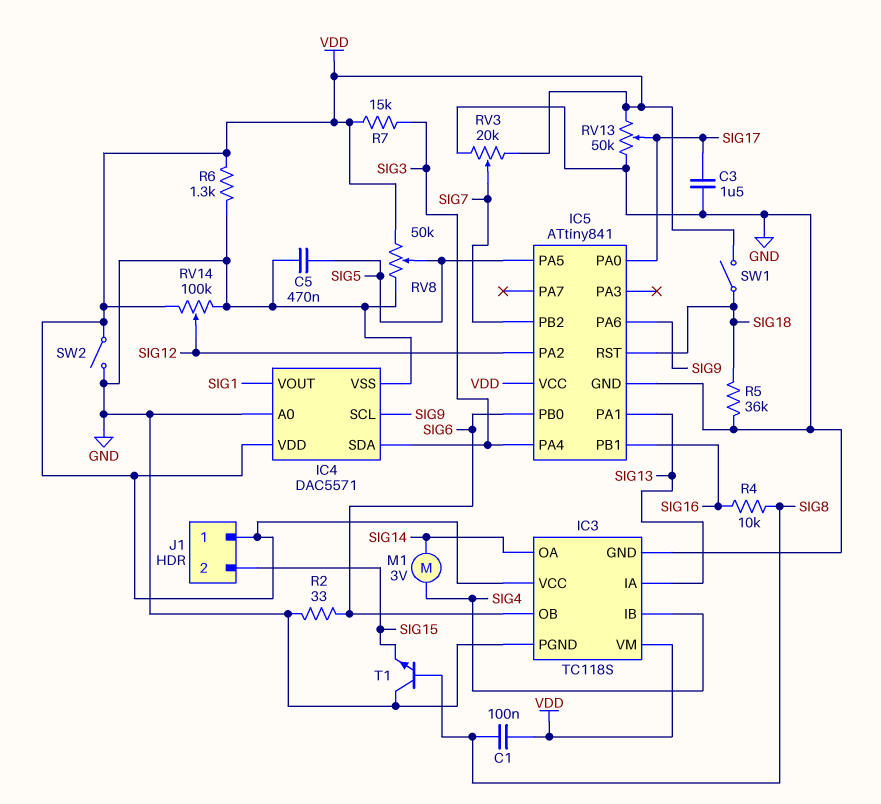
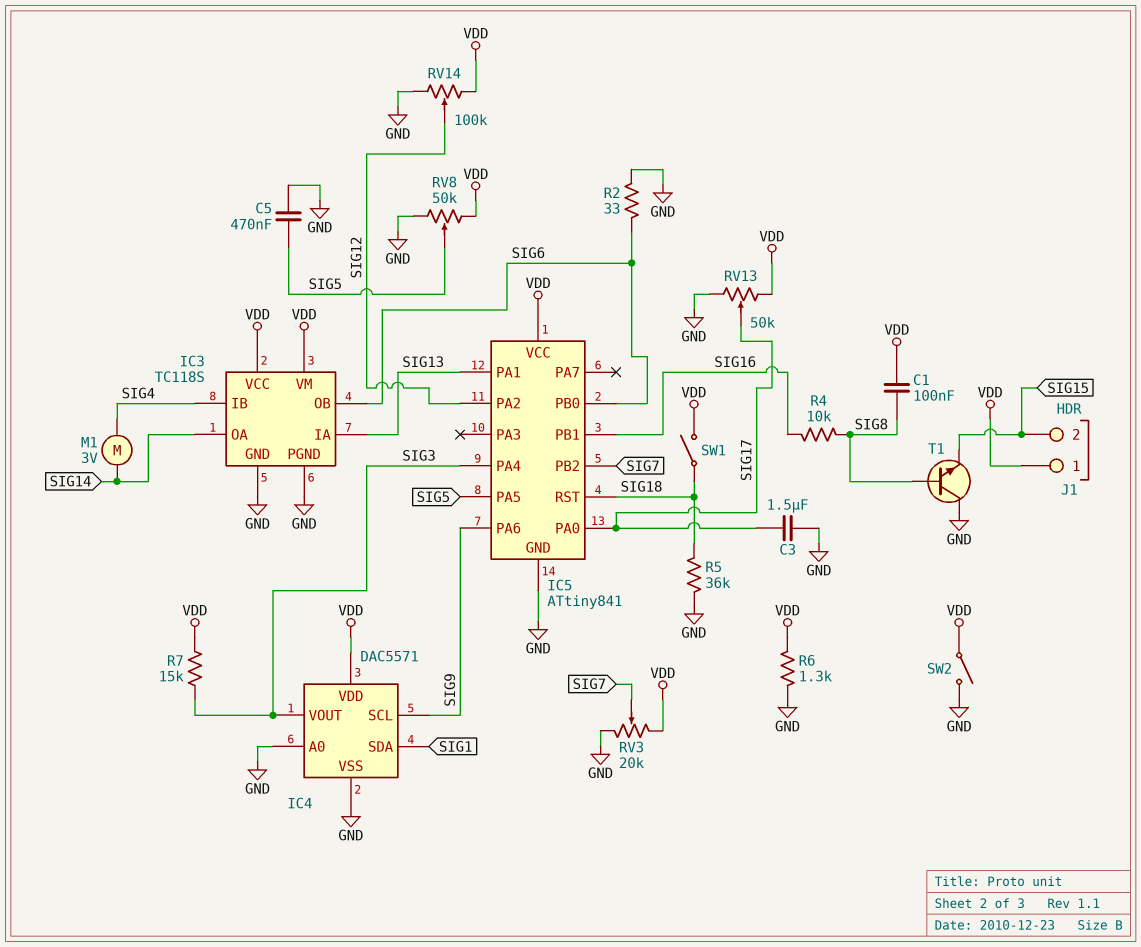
IC4 pin SDA: SIG3 -> SIG1
IC4 pin VOUT: SIG1 -> SIG3

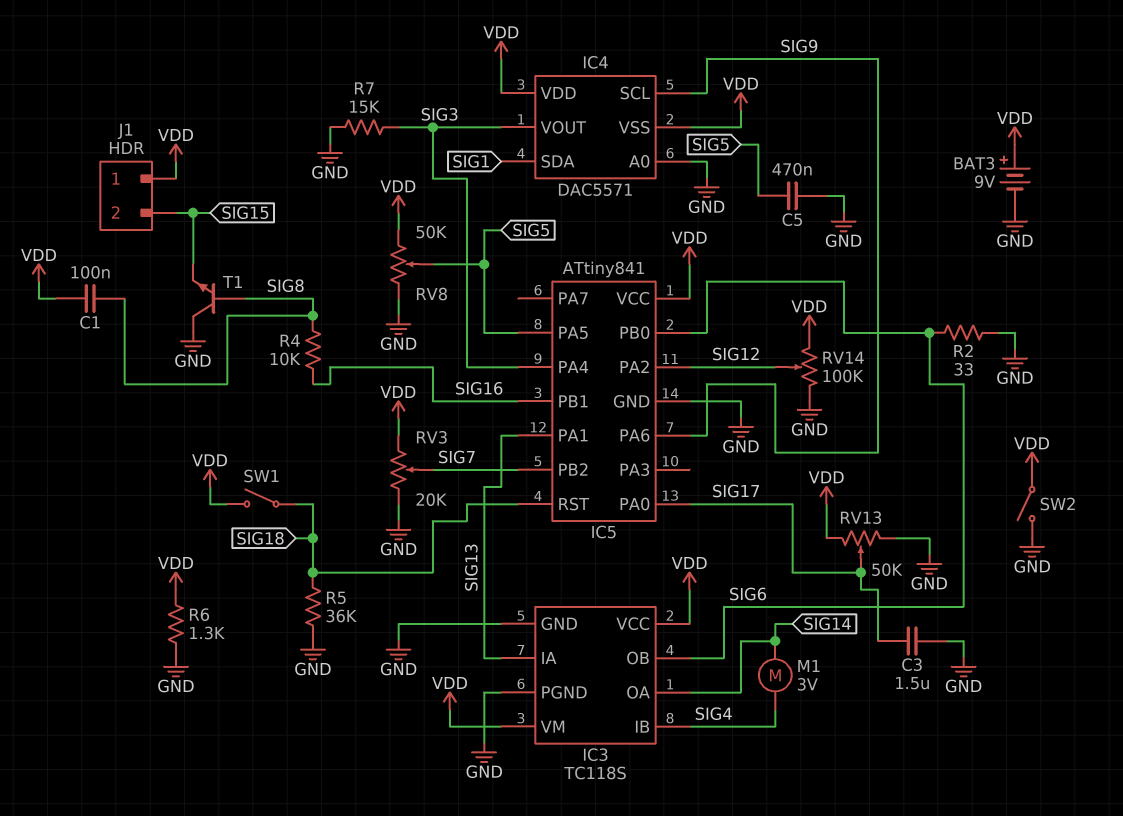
BAT3: none -> 9V (plus VDD, minus GND)
IC4 pin VSS: GND -> VDD
R7: 15k (SIG3, VDD) -> 15k (GND, SIG3)

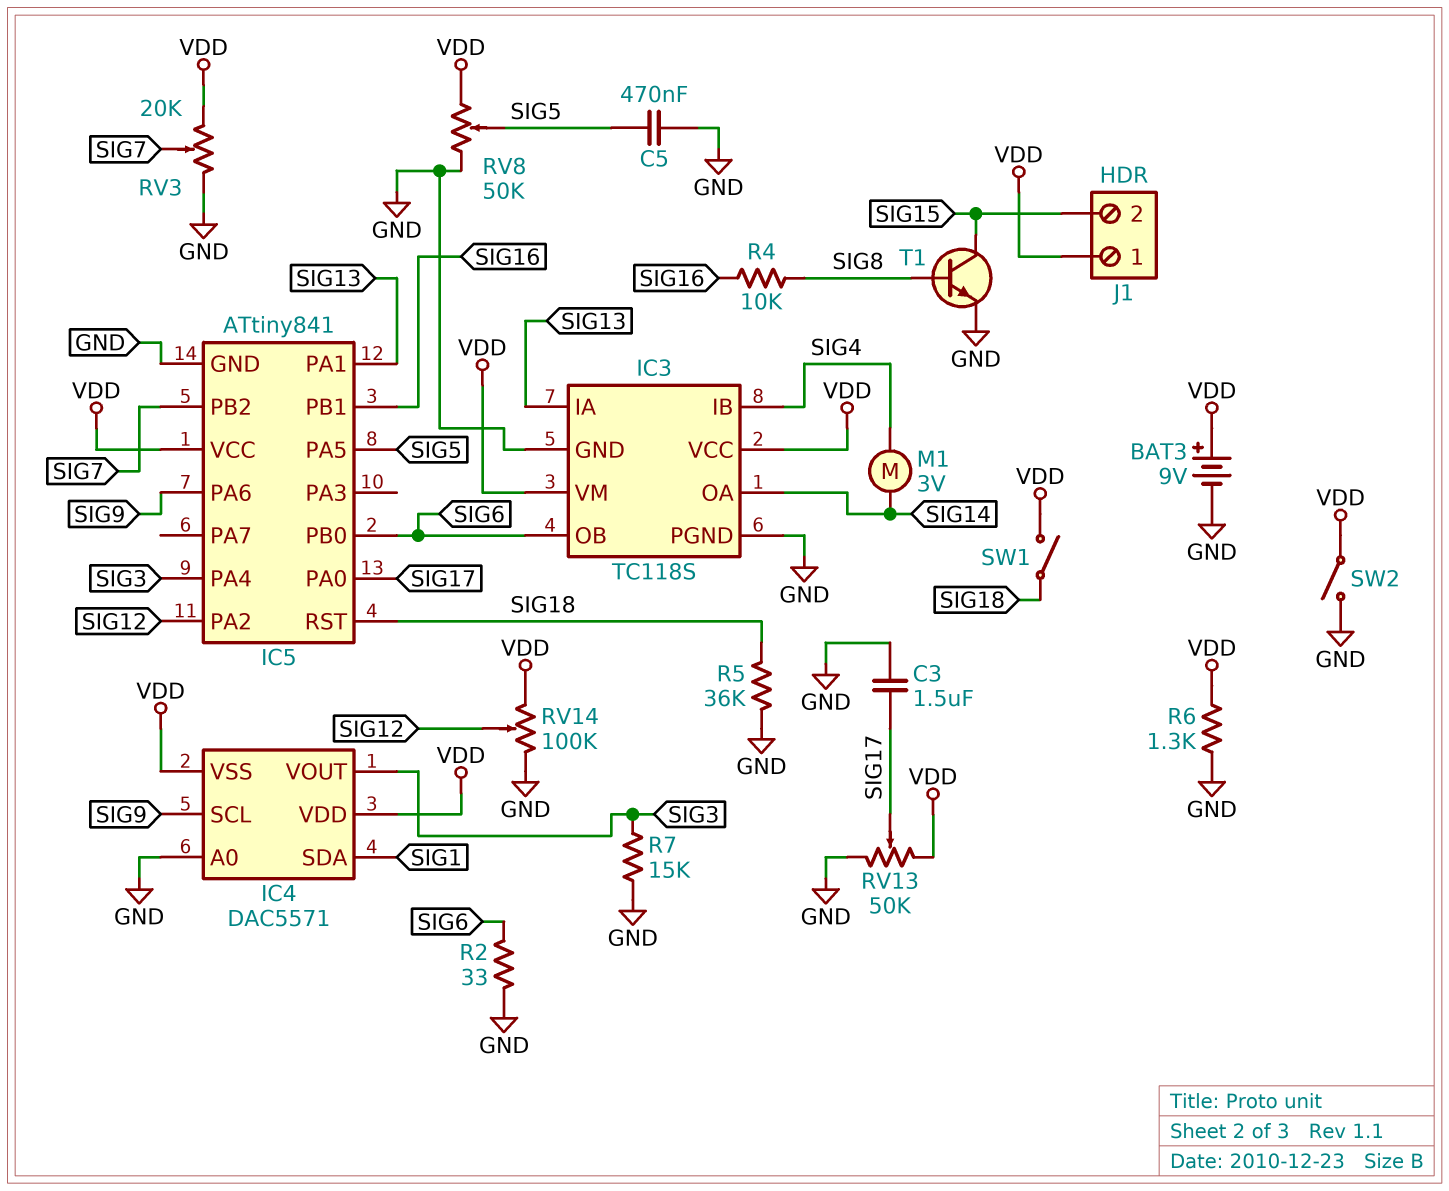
C1: 100nF (SIG8, VDD) -> none
T1: NPN (B SIG8, C GND, E SIG15) -> NPN (B SIG8, C SIG15, E GND)

